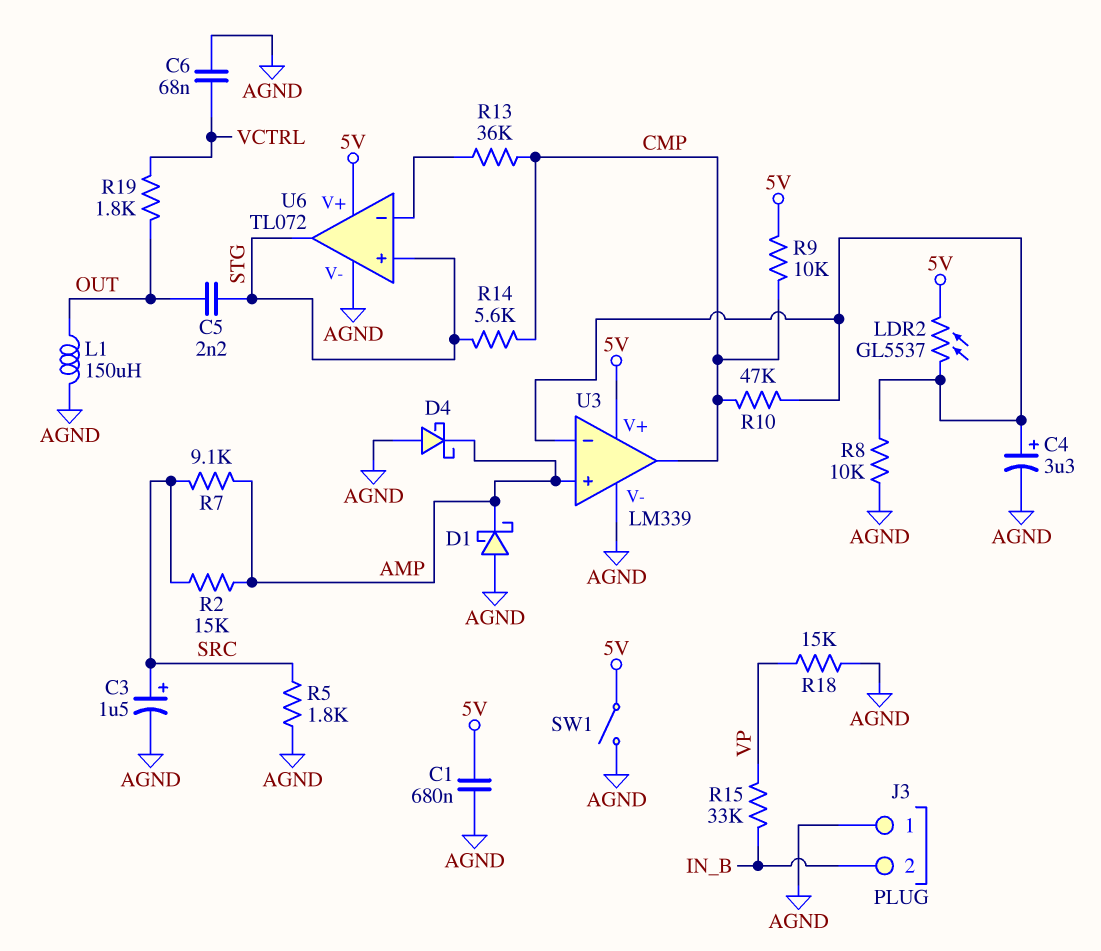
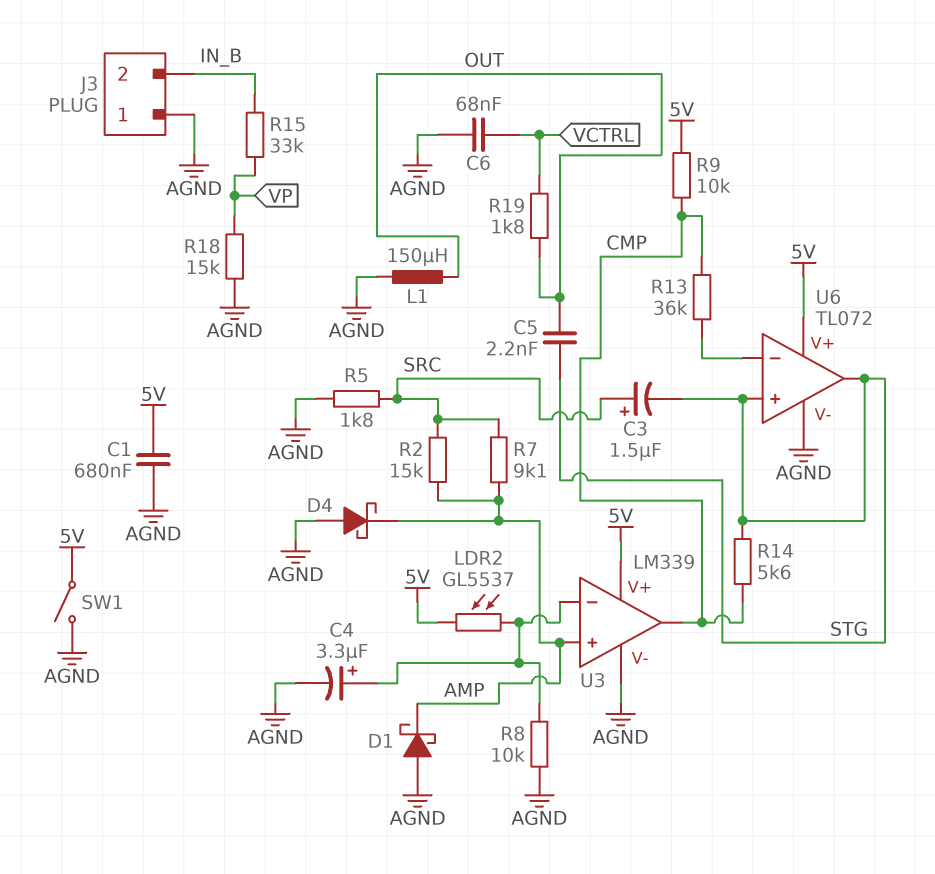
C3: 1.5uF (plus SRC, minus AGND) -> 1.5uF (plus SRC, minus STG)
R10: 47k (CMP, U3/in-) -> none

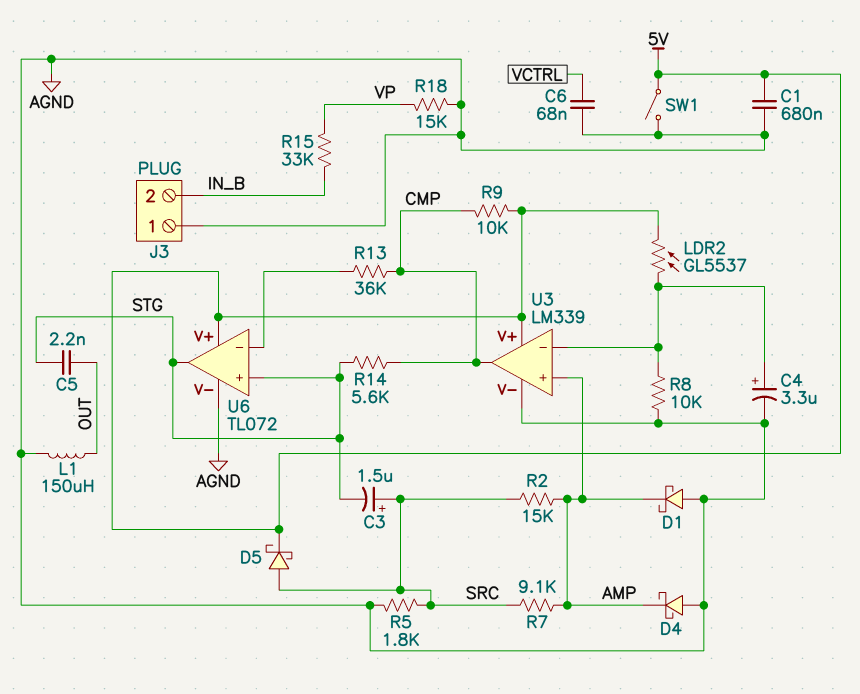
D5: none -> schottky (A SRC, K 5V)
R19: 1.8k (OUT, VCTRL) -> none

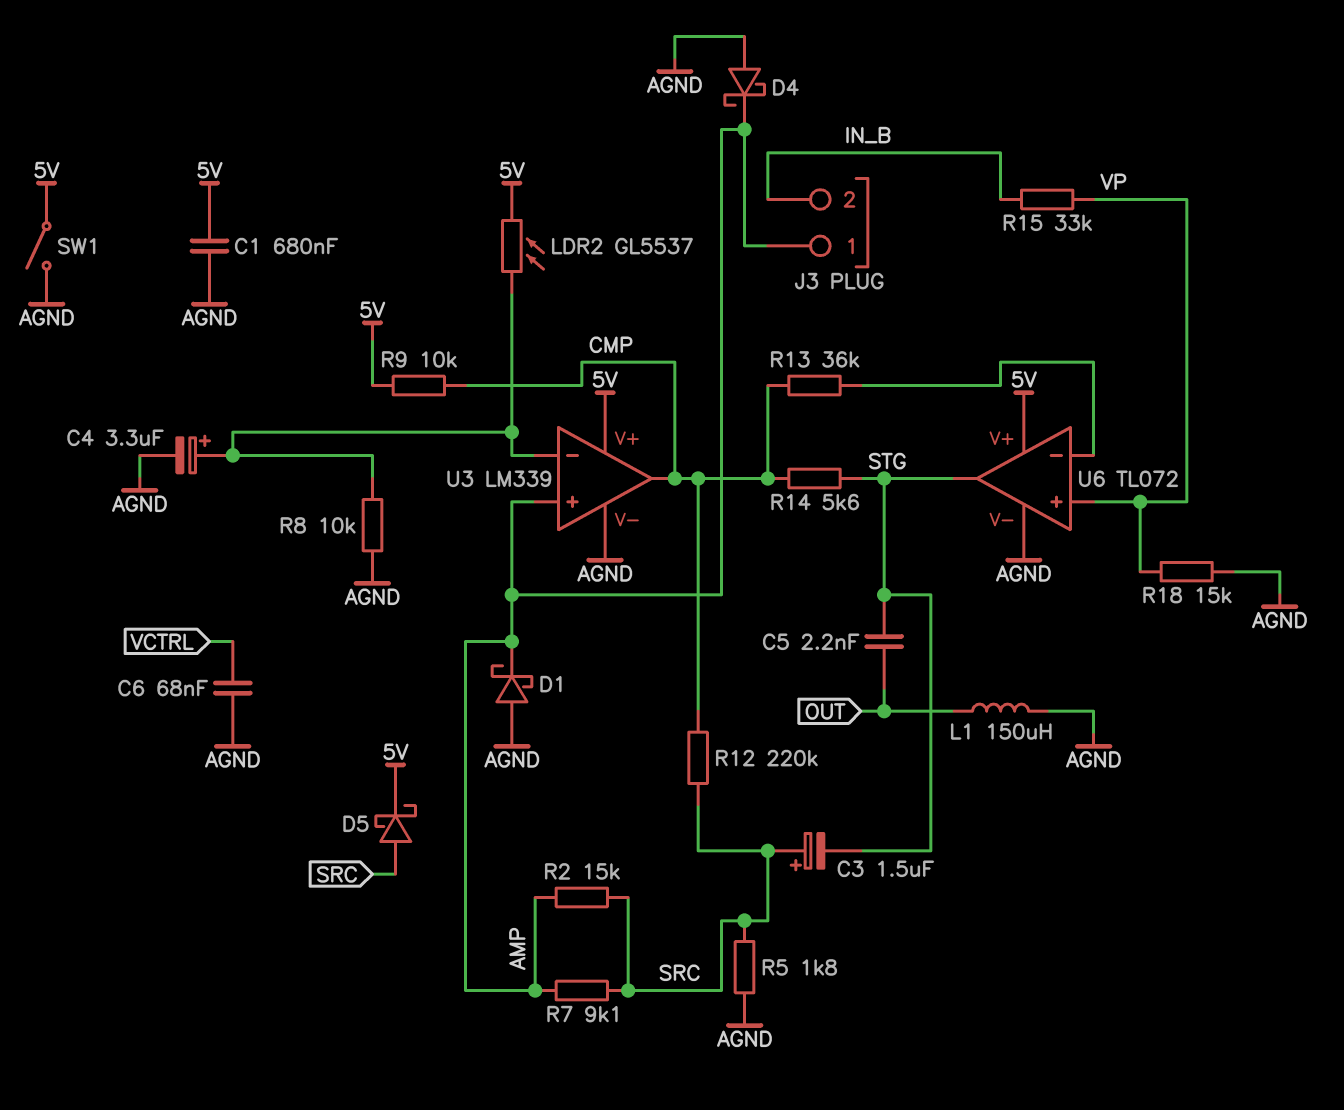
J3 pin 1: AGND -> AMP
R12: none -> 220k (CMP, SRC)
U6 pin in+: STG -> VP

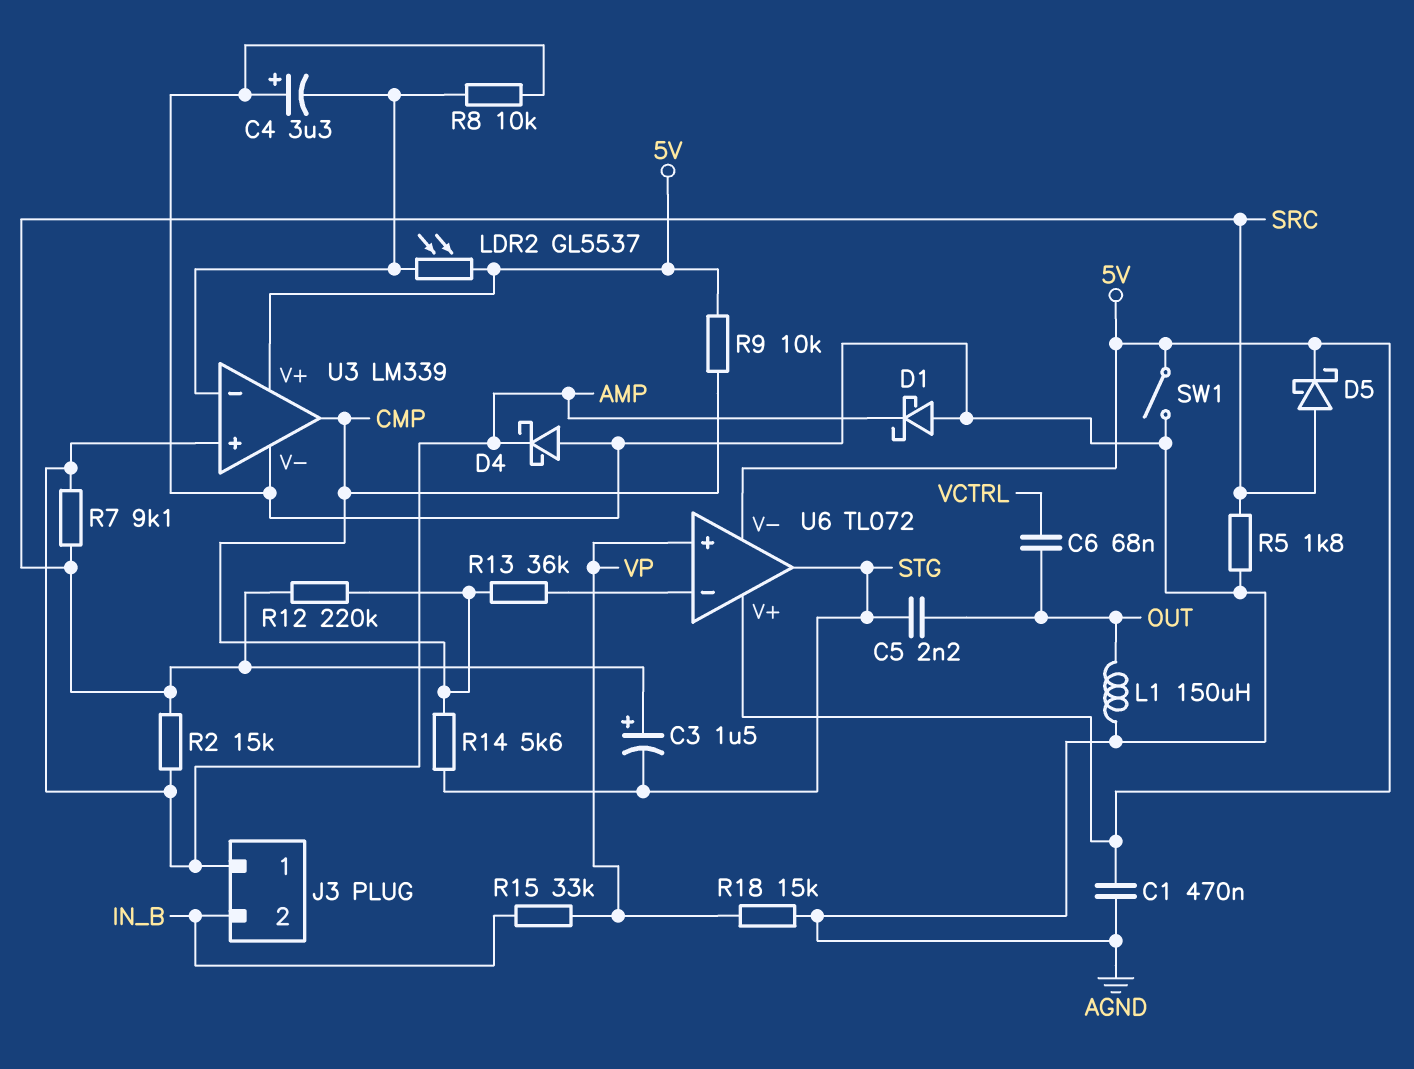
C1: 680nF (5V, AGND) -> 470nF (5V, AGND)
C4: 3.3uF (plus U3/in-, minus AGND) -> 3.3uF (plus AGND, minus U3/in-)
C6: 68nF (AGND, VCTRL) -> 68nF (OUT, VCTRL)
U6 pin V-: AGND -> 5V

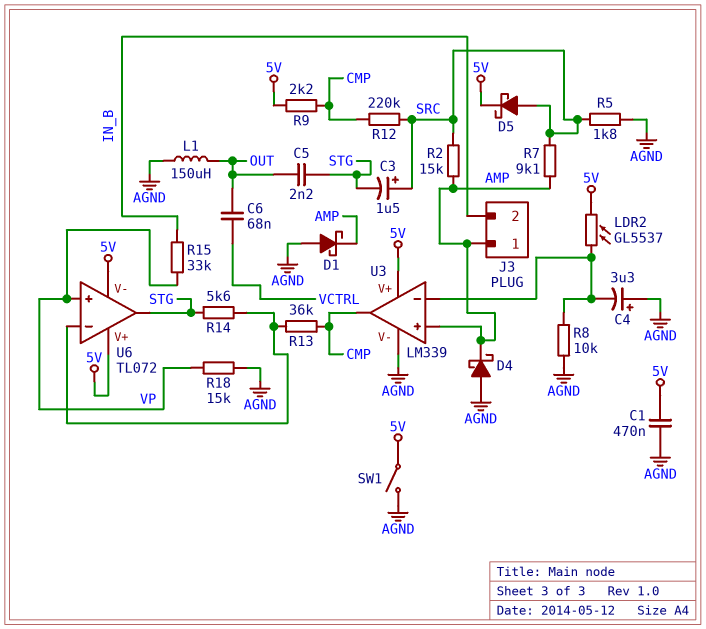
R9: 10k (5V, CMP) -> 2.2k (5V, CMP)
R14: 5.6k (CMP, STG) -> 5.6k (STG, U6/in-)

